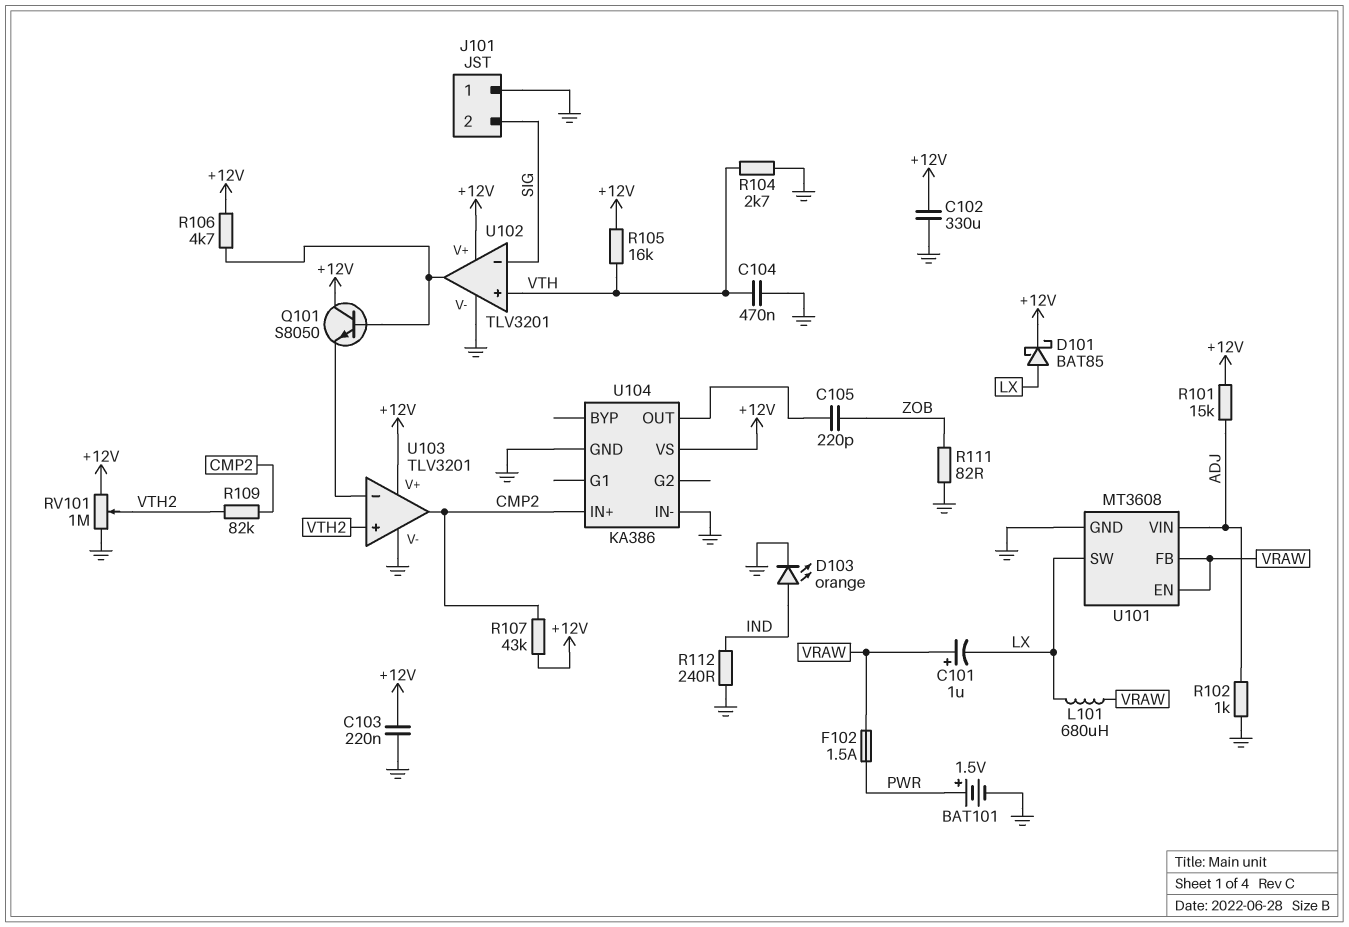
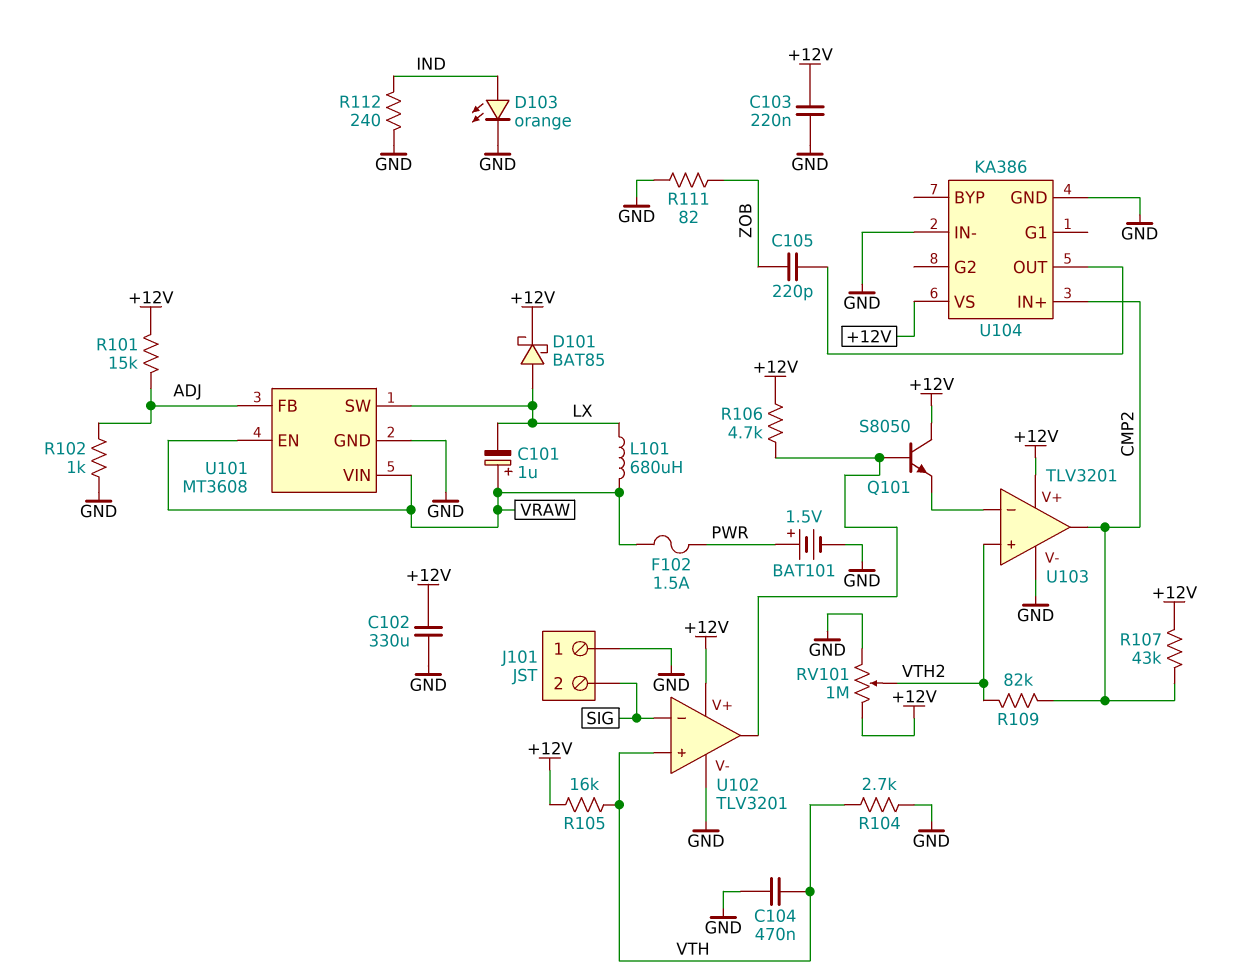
U101 pin FB: VRAW -> ADJ
U101 pin VIN: ADJ -> VRAW

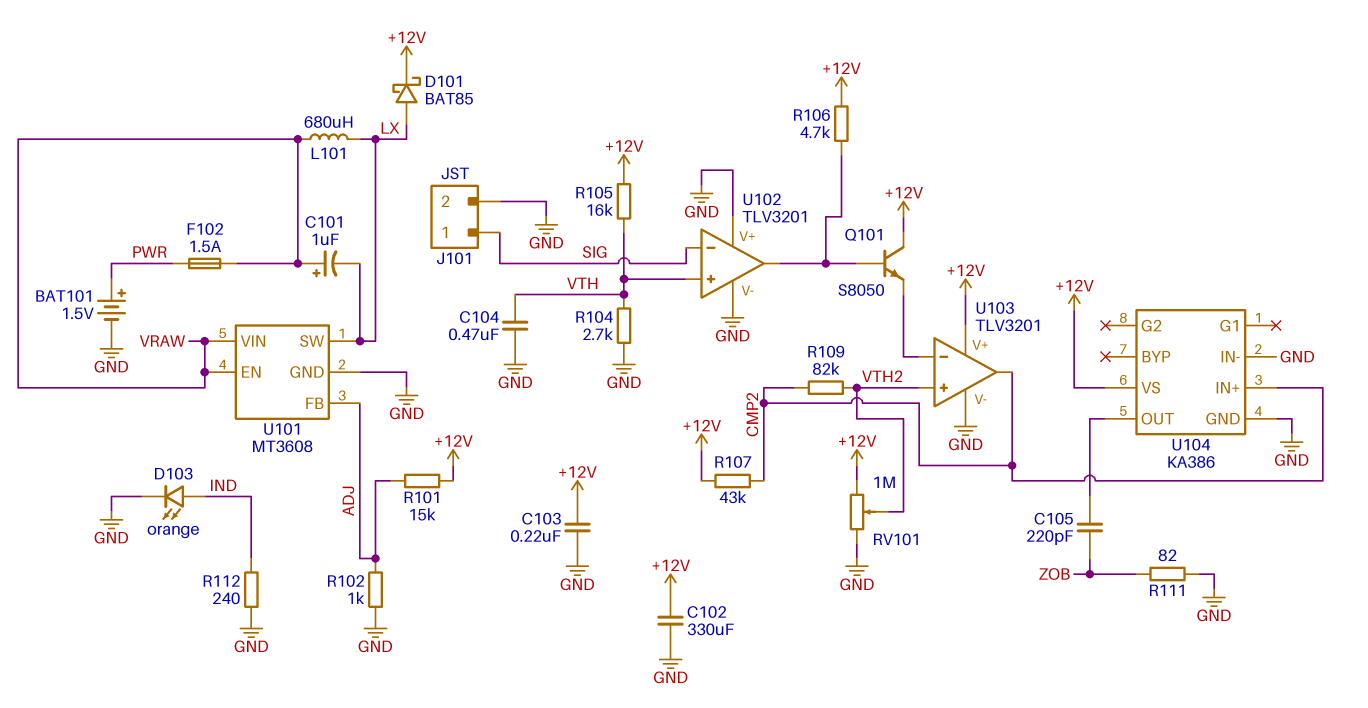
J101 pin 1: GND -> SIG
J101 pin 2: SIG -> GND
U102 pin V+: +12V -> GND

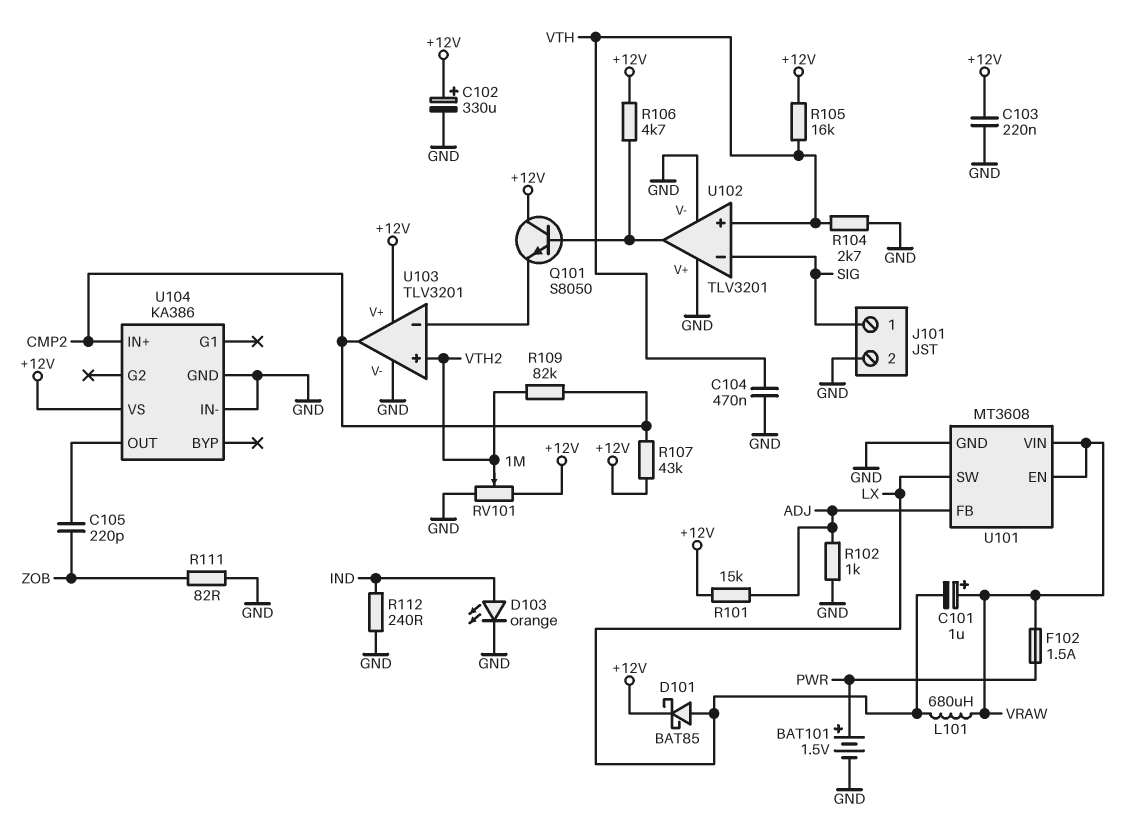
C102: 330uF (+12V, GND) -> 330uF (plus +12V, minus GND)

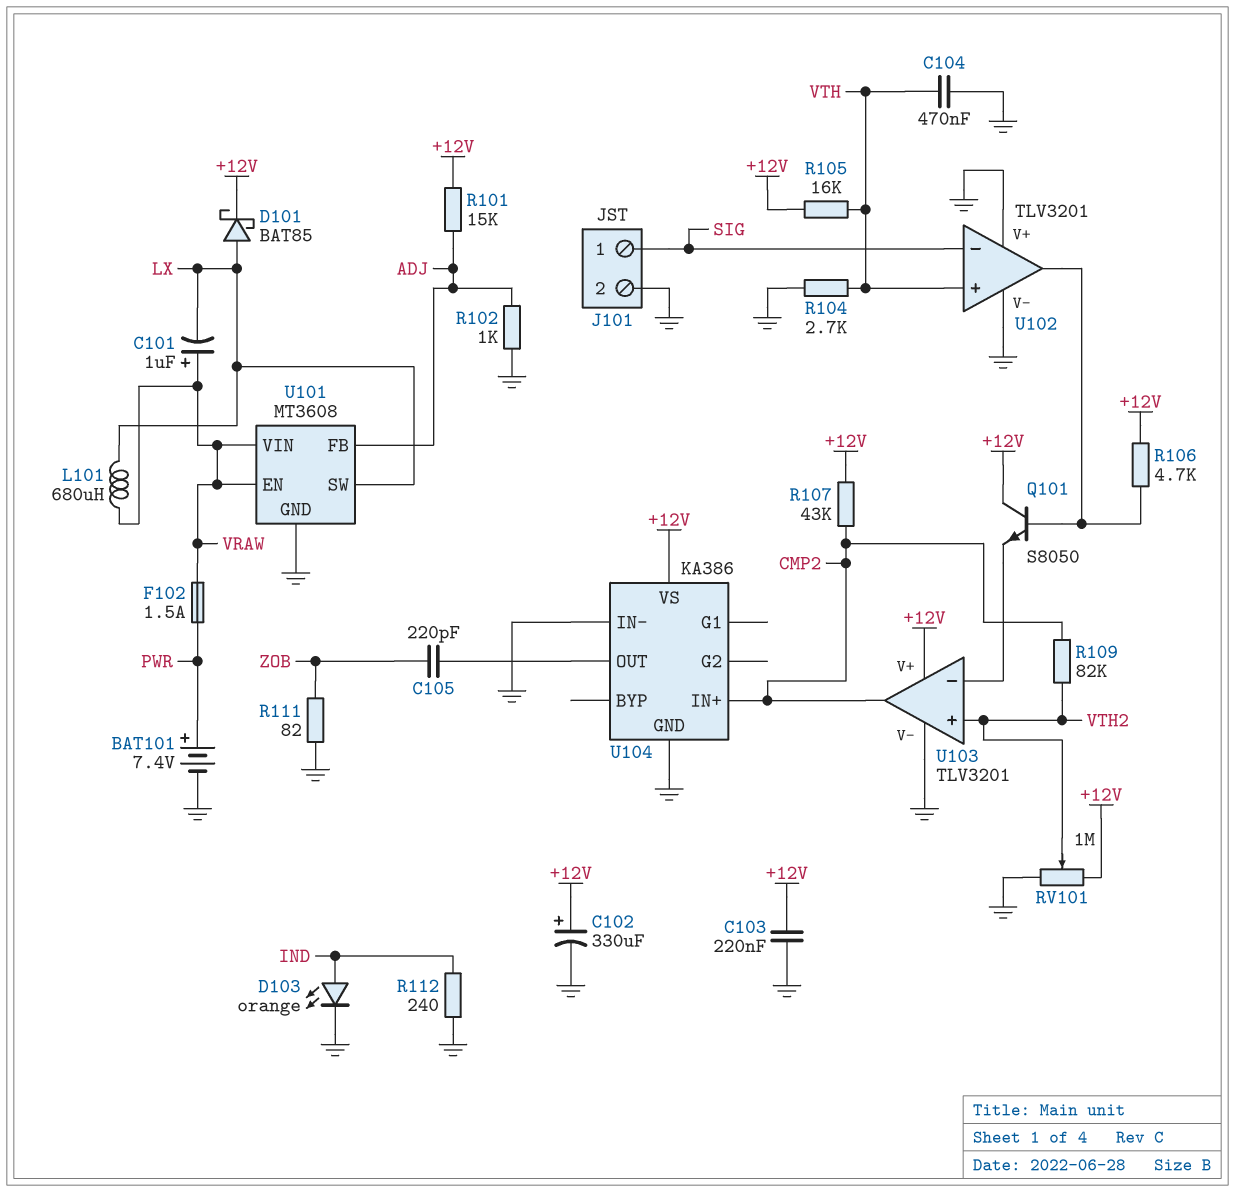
BAT101: 1.5V (plus PWR, minus GND) -> 7.4V (plus PWR, minus GND)

